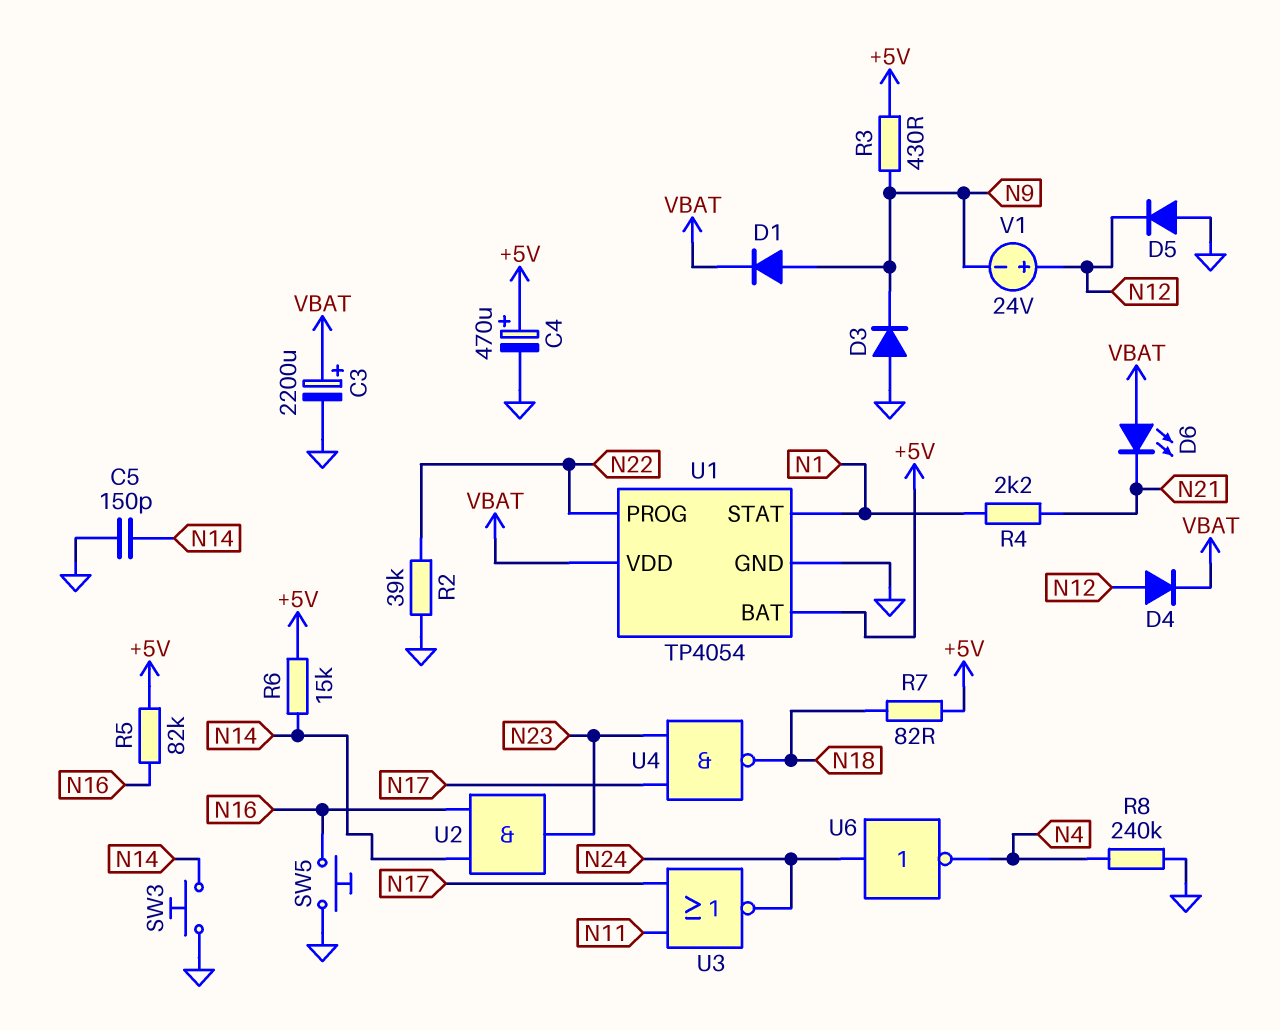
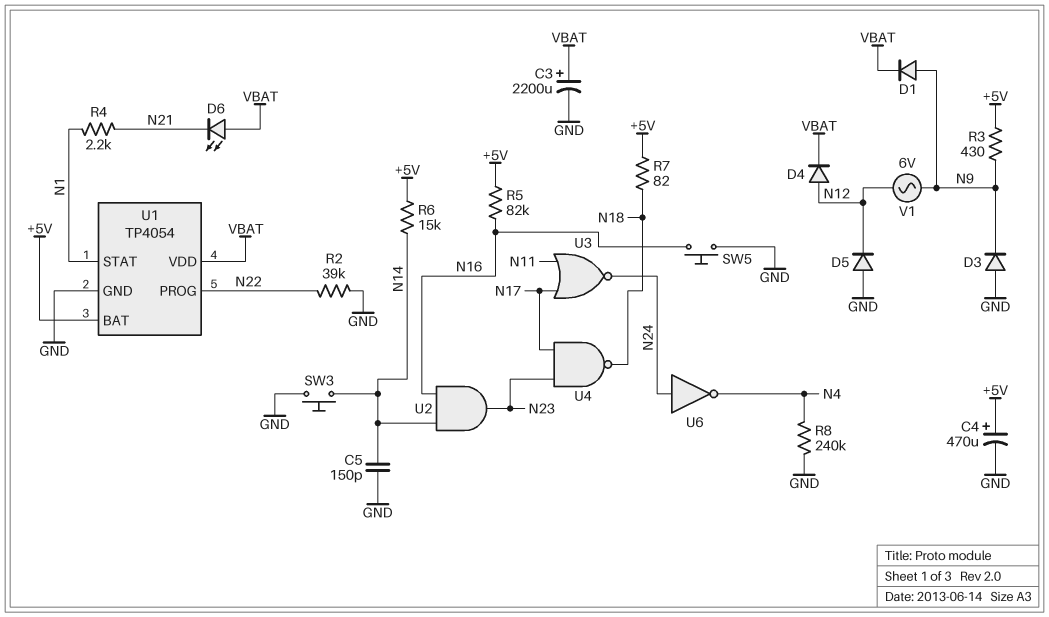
V1: 24V (plus N12, minus N9) -> AC 6V (N9, N12)

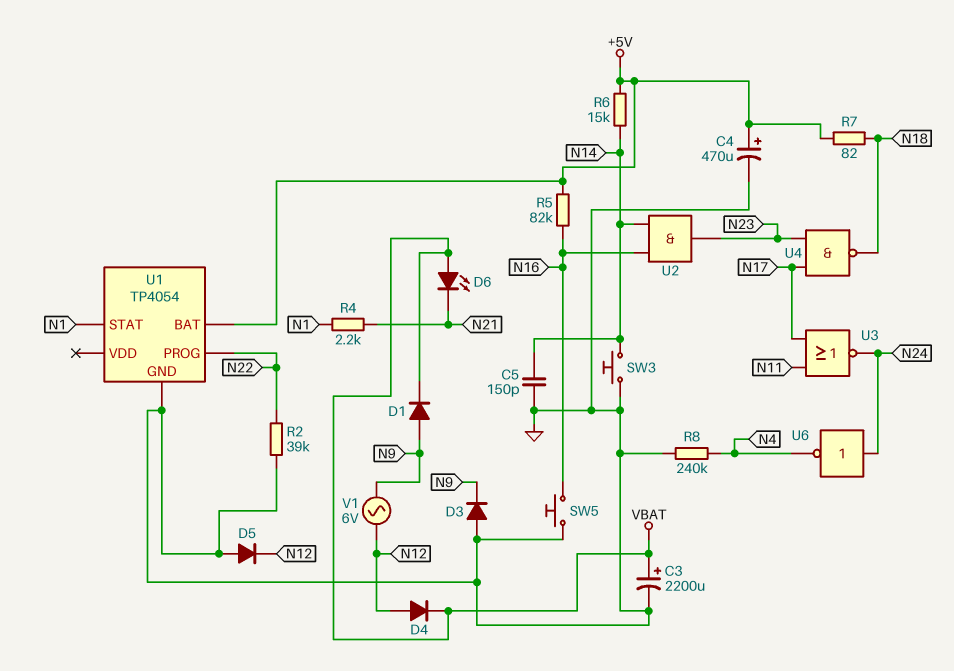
R3: 430 (+5V, N9) -> none
U1 pin VDD: VBAT -> none

